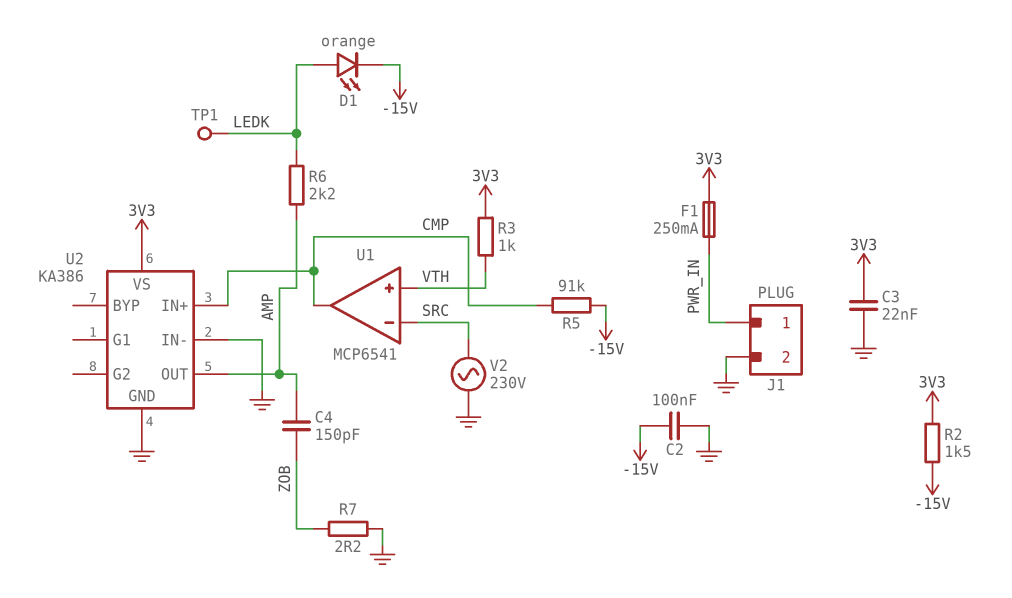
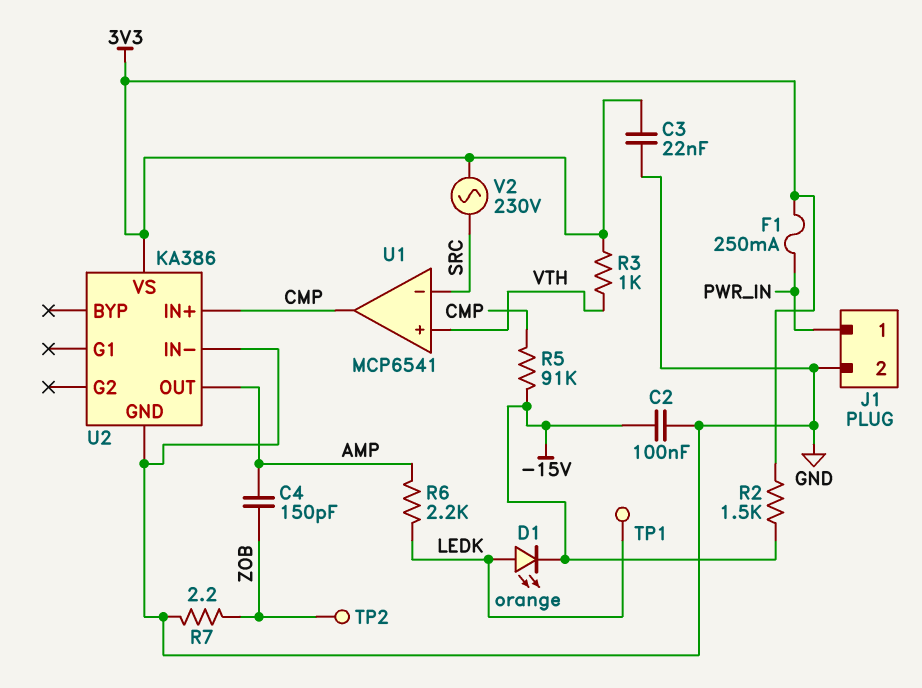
TP2: none -> test point (ZOB)
V2: AC 230V (GND, SRC) -> AC 230V (3V3, SRC)

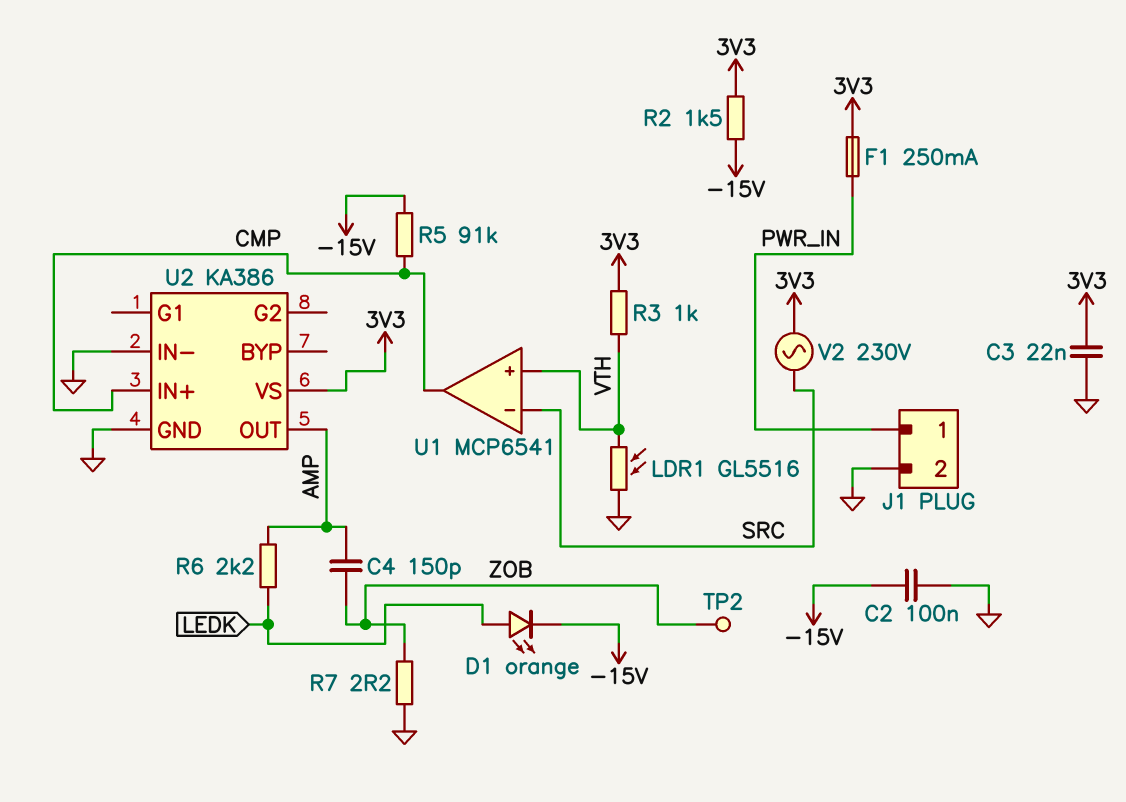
LDR1: none -> GL5516 (GND, VTH)
TP1: test point (LEDK) -> none

